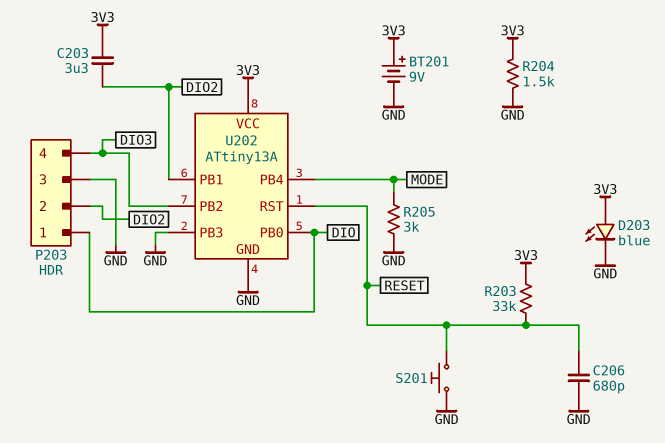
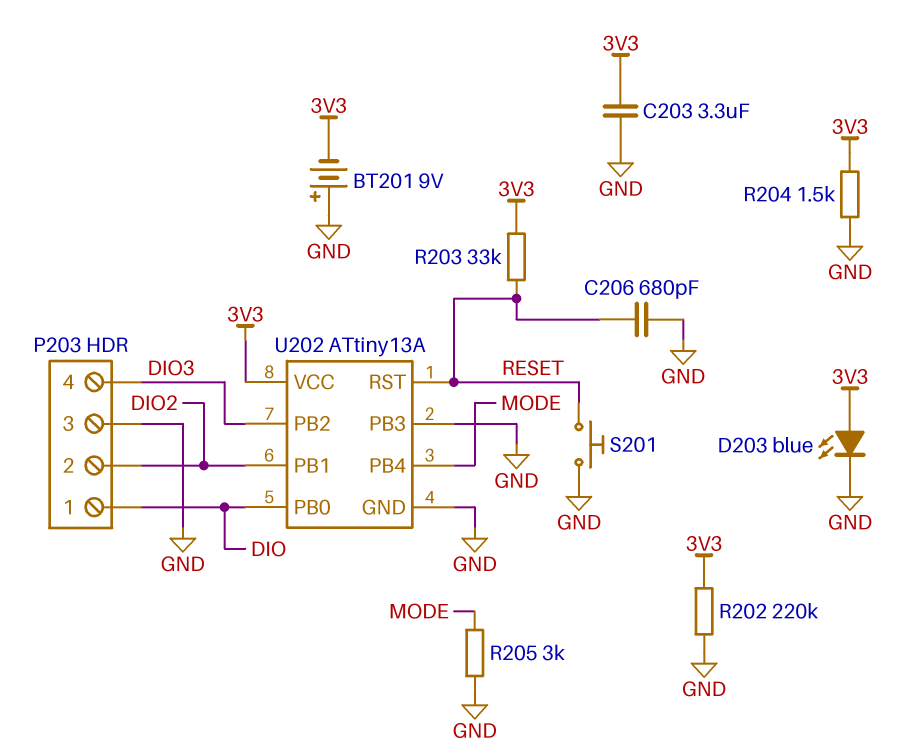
BT201: 9V (plus 3V3, minus GND) -> 9V (plus GND, minus 3V3)
C203: 3.3uF (3V3, DIO2) -> 3.3uF (3V3, GND)
R202: none -> 220k (3V3, GND)

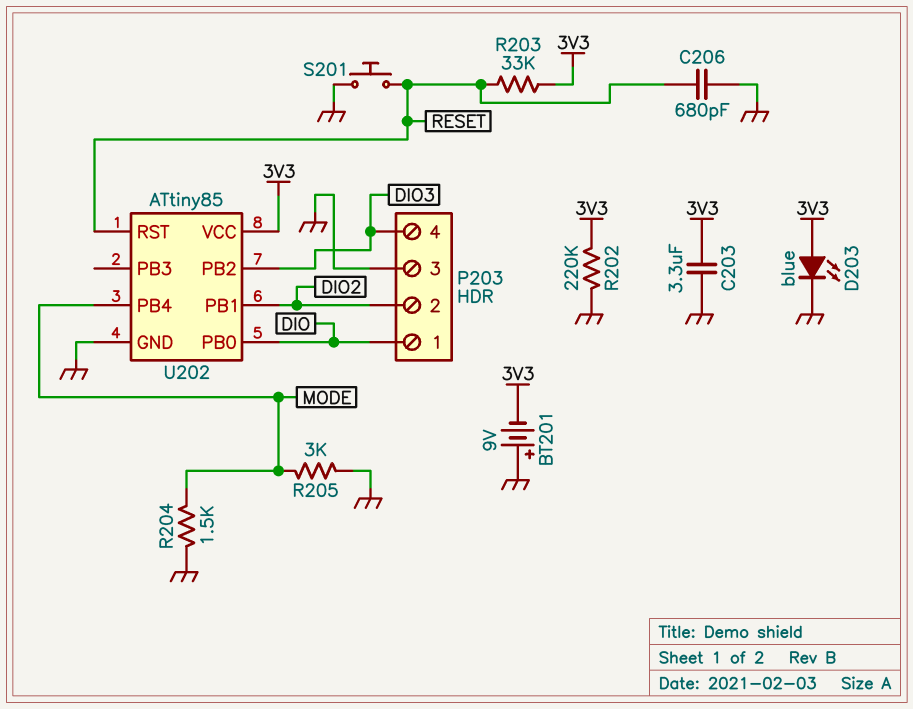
R204: 1.5k (3V3, GND) -> 1.5k (GND, MODE)
U202: ATtiny13A -> ATtiny85
U202 pin PB3: GND -> none

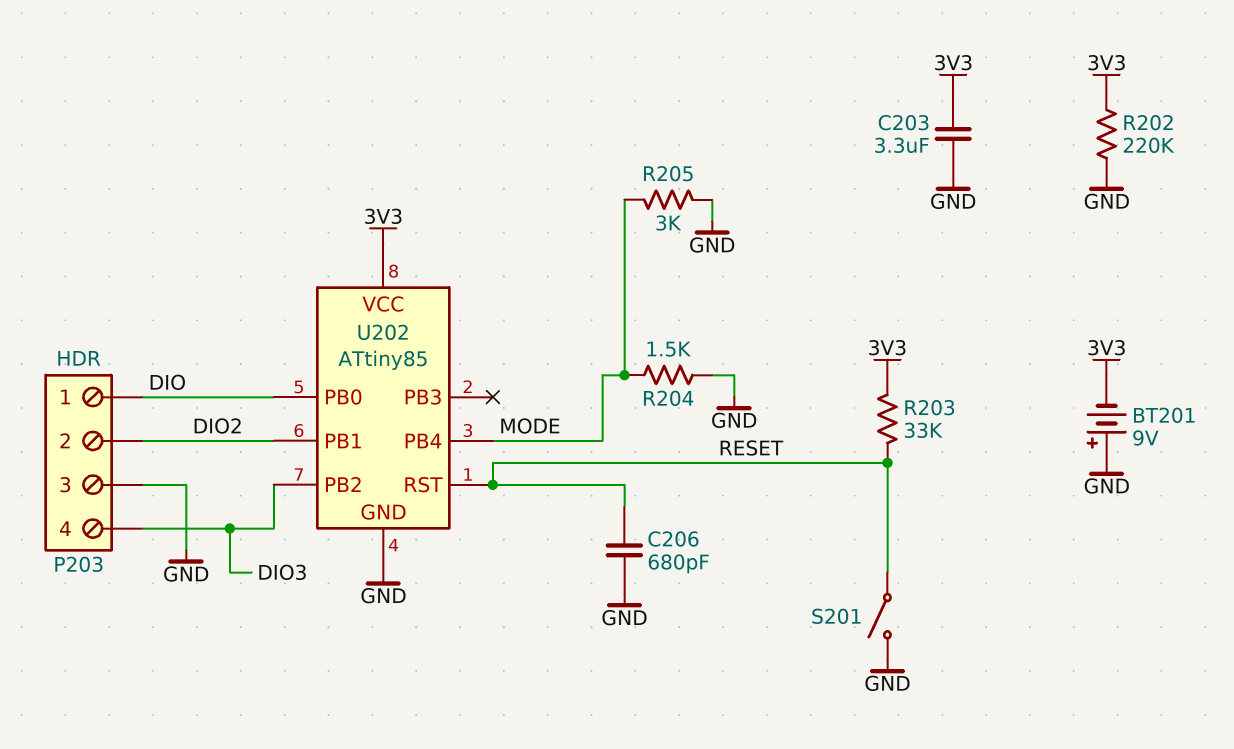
D203: LED blue (A 3V3, K GND) -> none
S201: button (GND, RESET) -> switch (GND, RESET)

